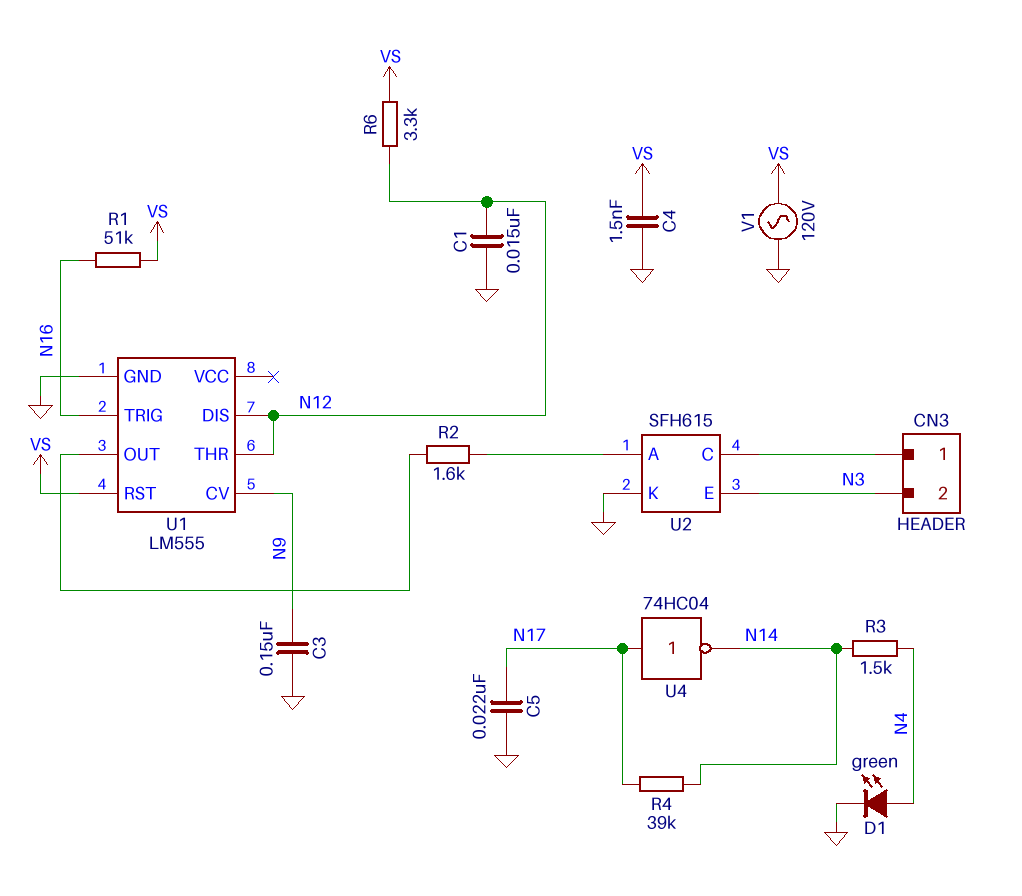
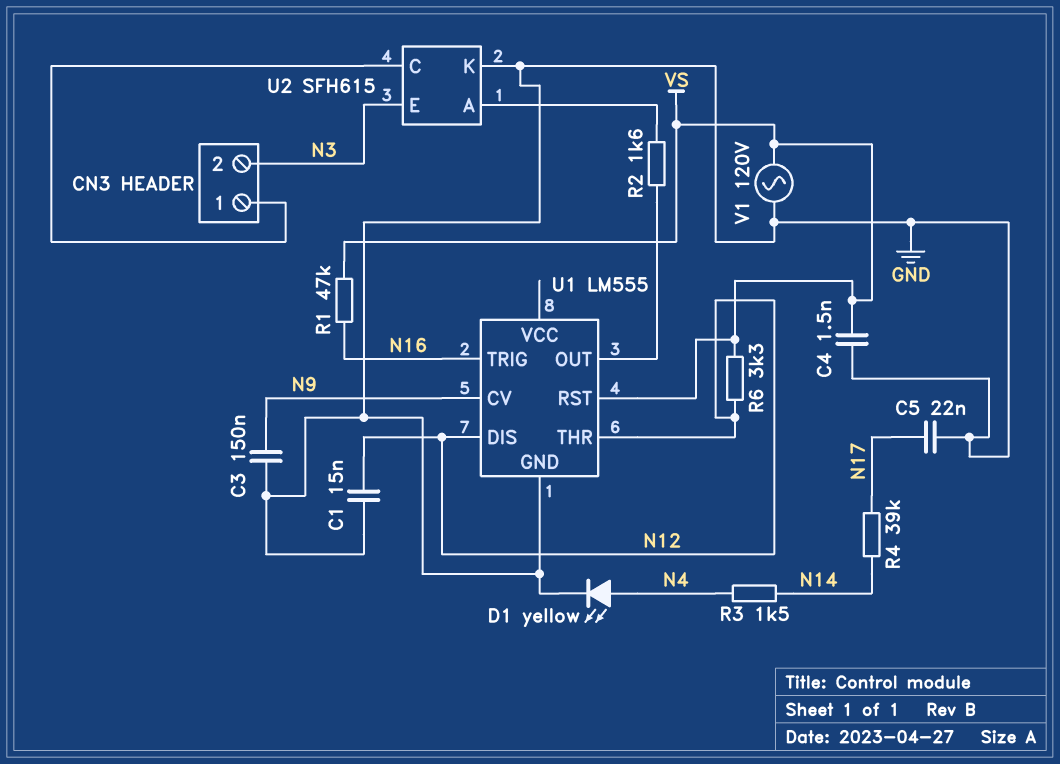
D1: LED green (A N4, K GND) -> LED yellow (A N4, K GND)
R1: 51k (N16, VS) -> 47k (N16, VS)
U4: NOT 74HC04 (in N17, out N14) -> none

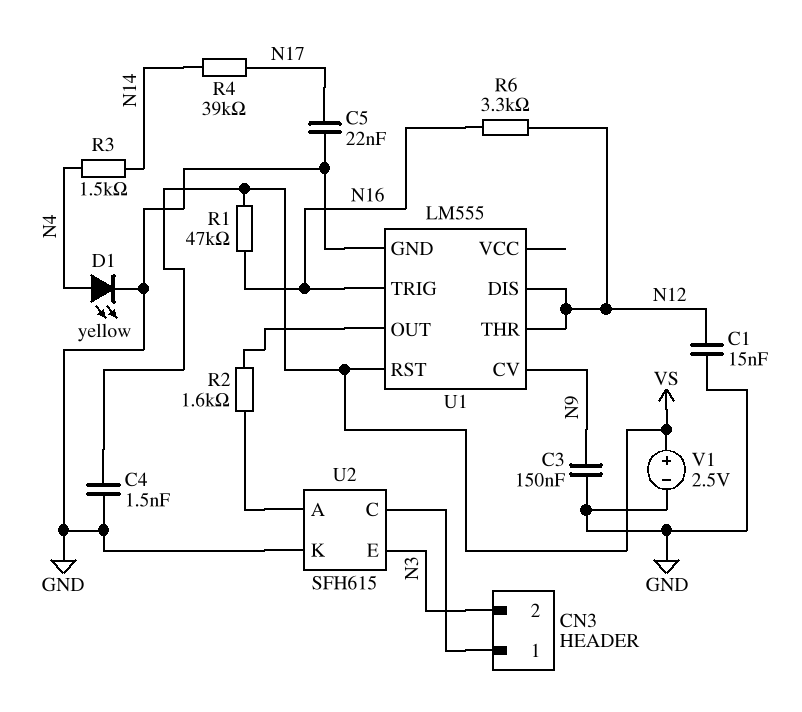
R6: 3.3k (N12, VS) -> 3.3k (N12, N16)
V1: AC 120V (GND, VS) -> 2.5V (plus VS, minus GND)

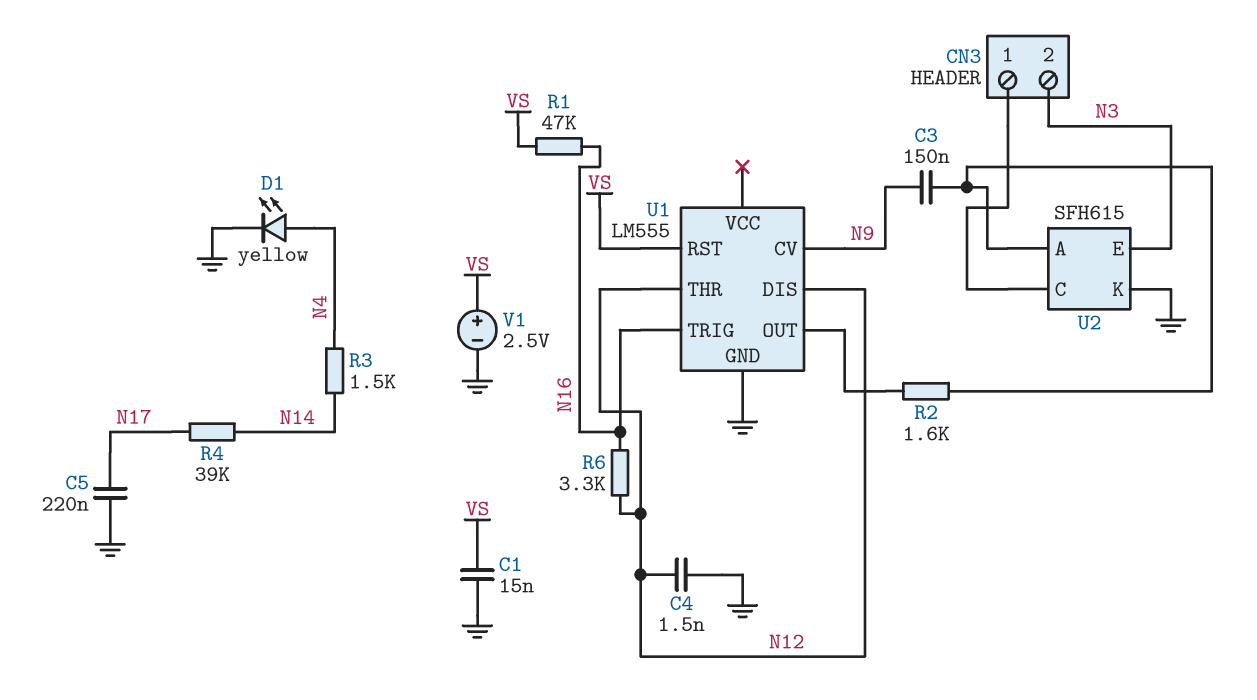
C1: 15nF (GND, N12) -> 15nF (GND, VS)
C3: 150nF (GND, N9) -> 150nF (N9, U2/A)
C4: 1.5nF (GND, VS) -> 1.5nF (GND, N12)
C5: 22nF (GND, N17) -> 220nF (GND, N17)

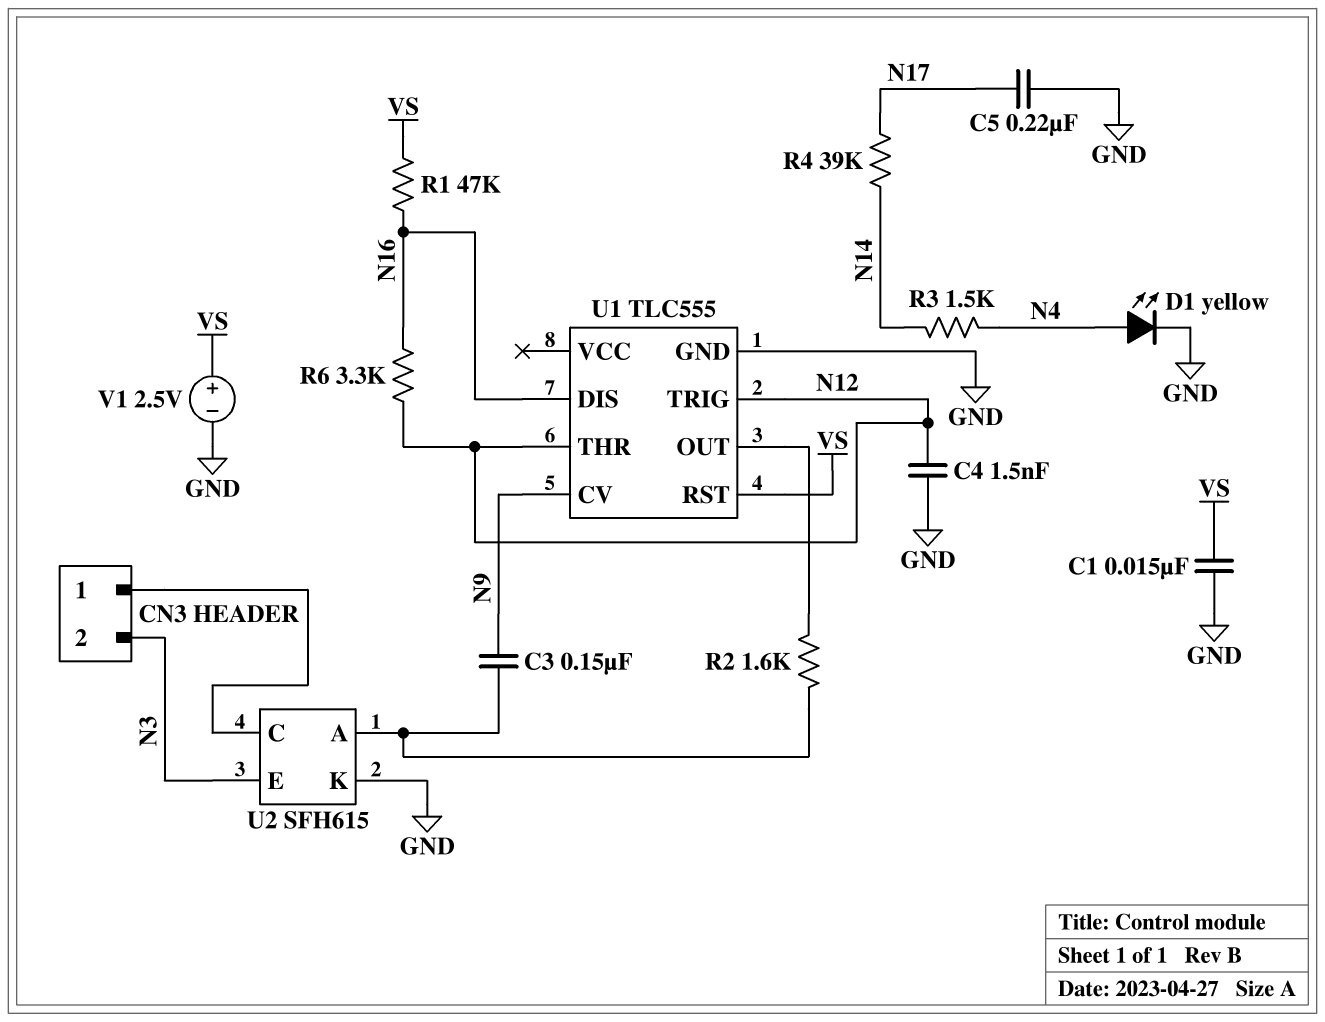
U1: LM555 -> TLC555
U1 pin DIS: N12 -> N16
U1 pin TRIG: N16 -> N12

